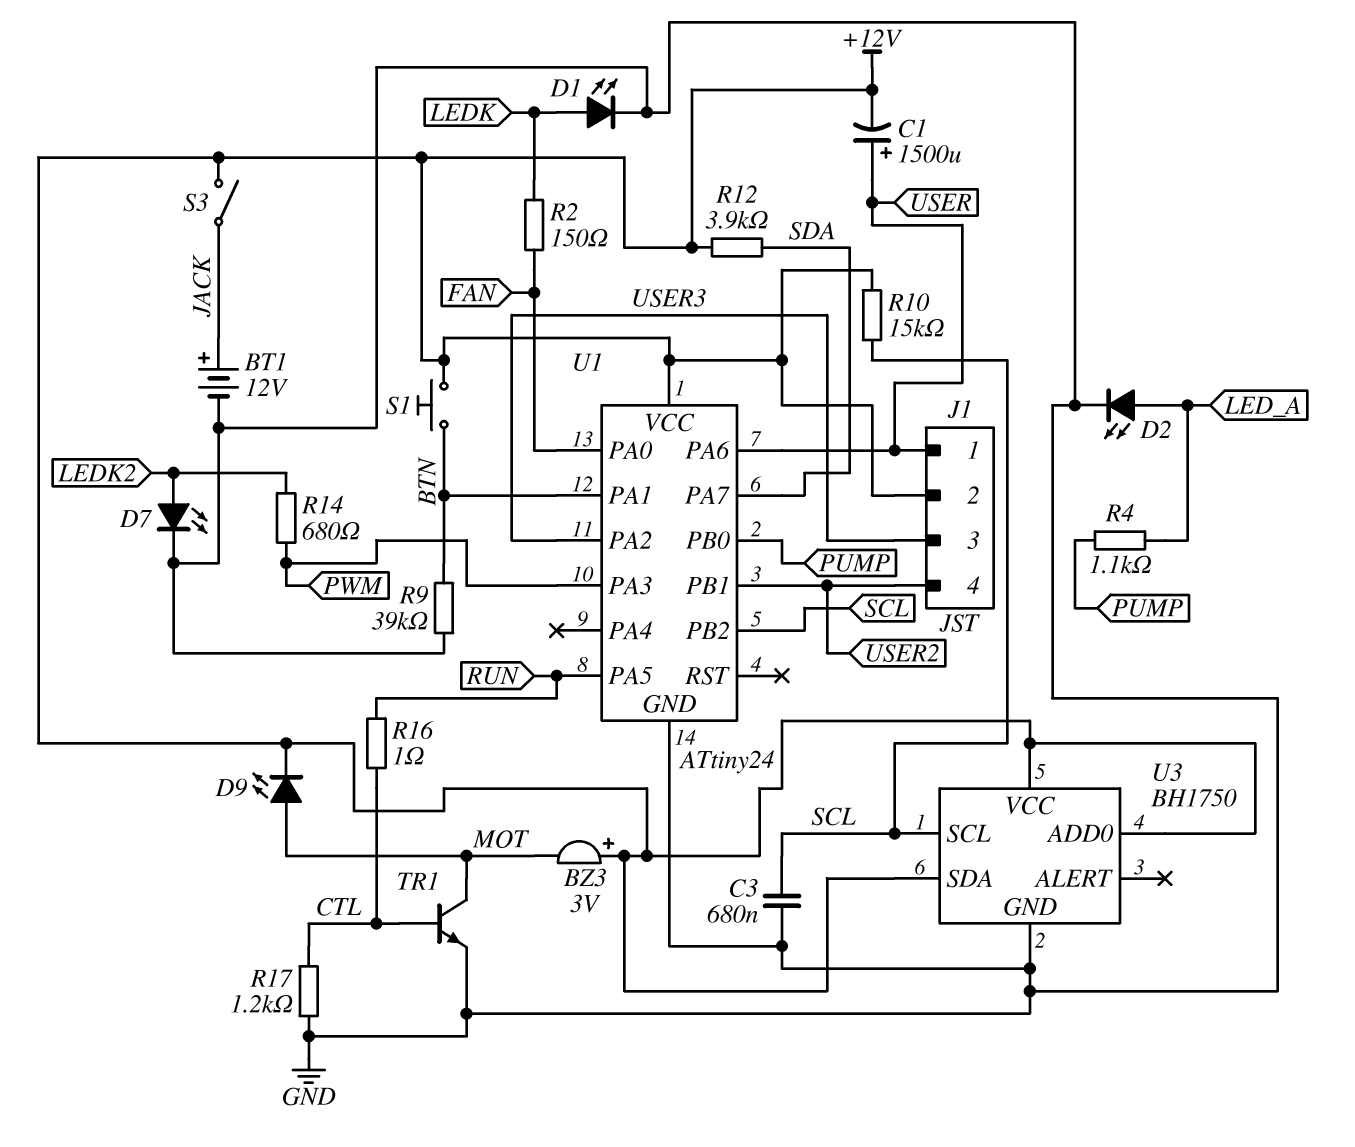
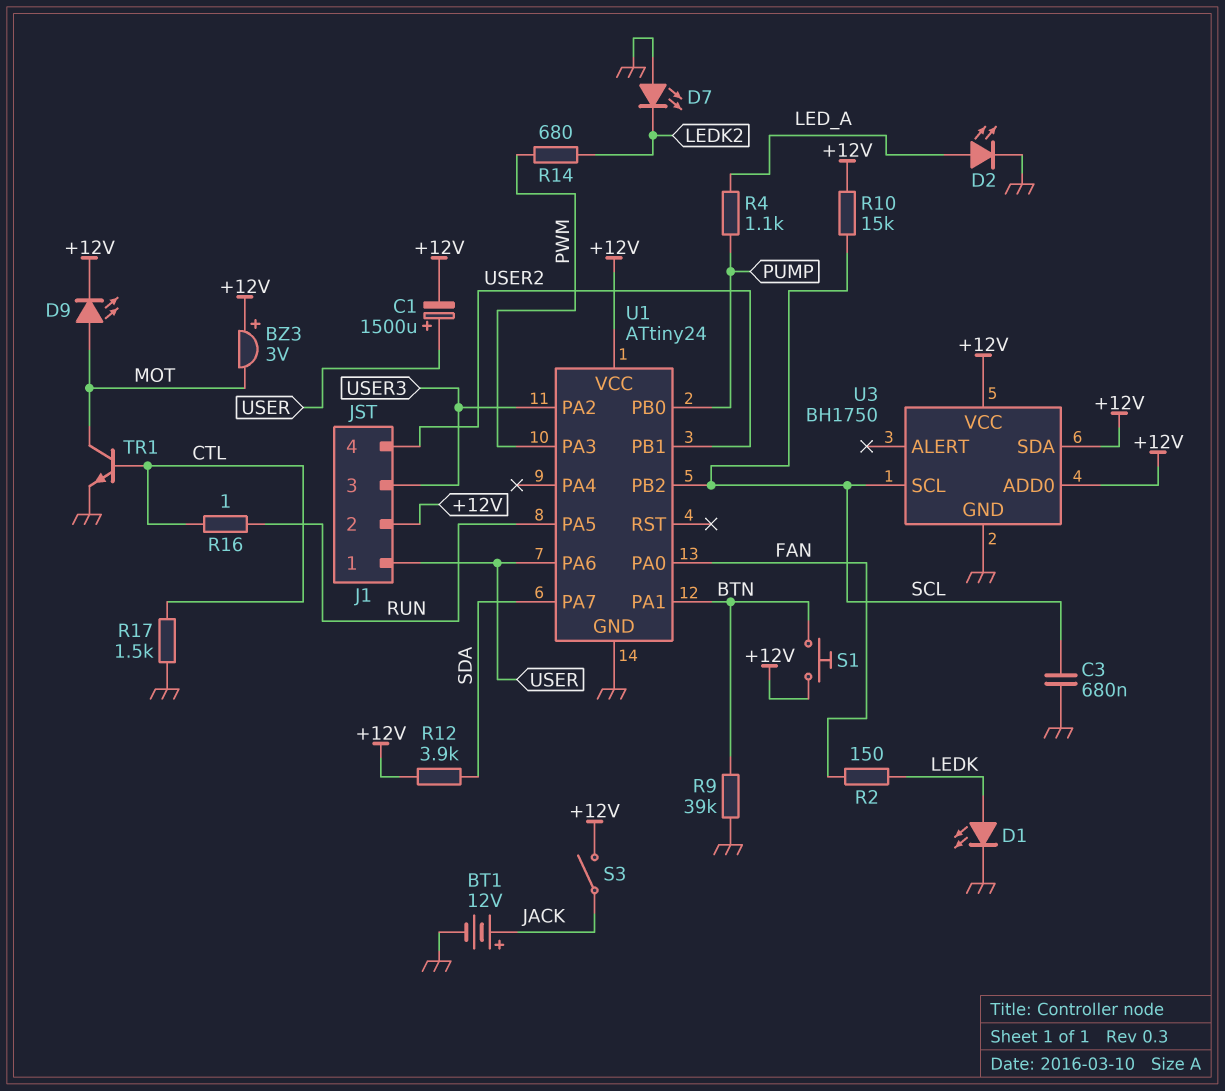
D7: LED (A LEDK2, K GND) -> LED (A GND, K LEDK2)
R17: 1.2k (CTL, GND) -> 1.5k (CTL, GND)

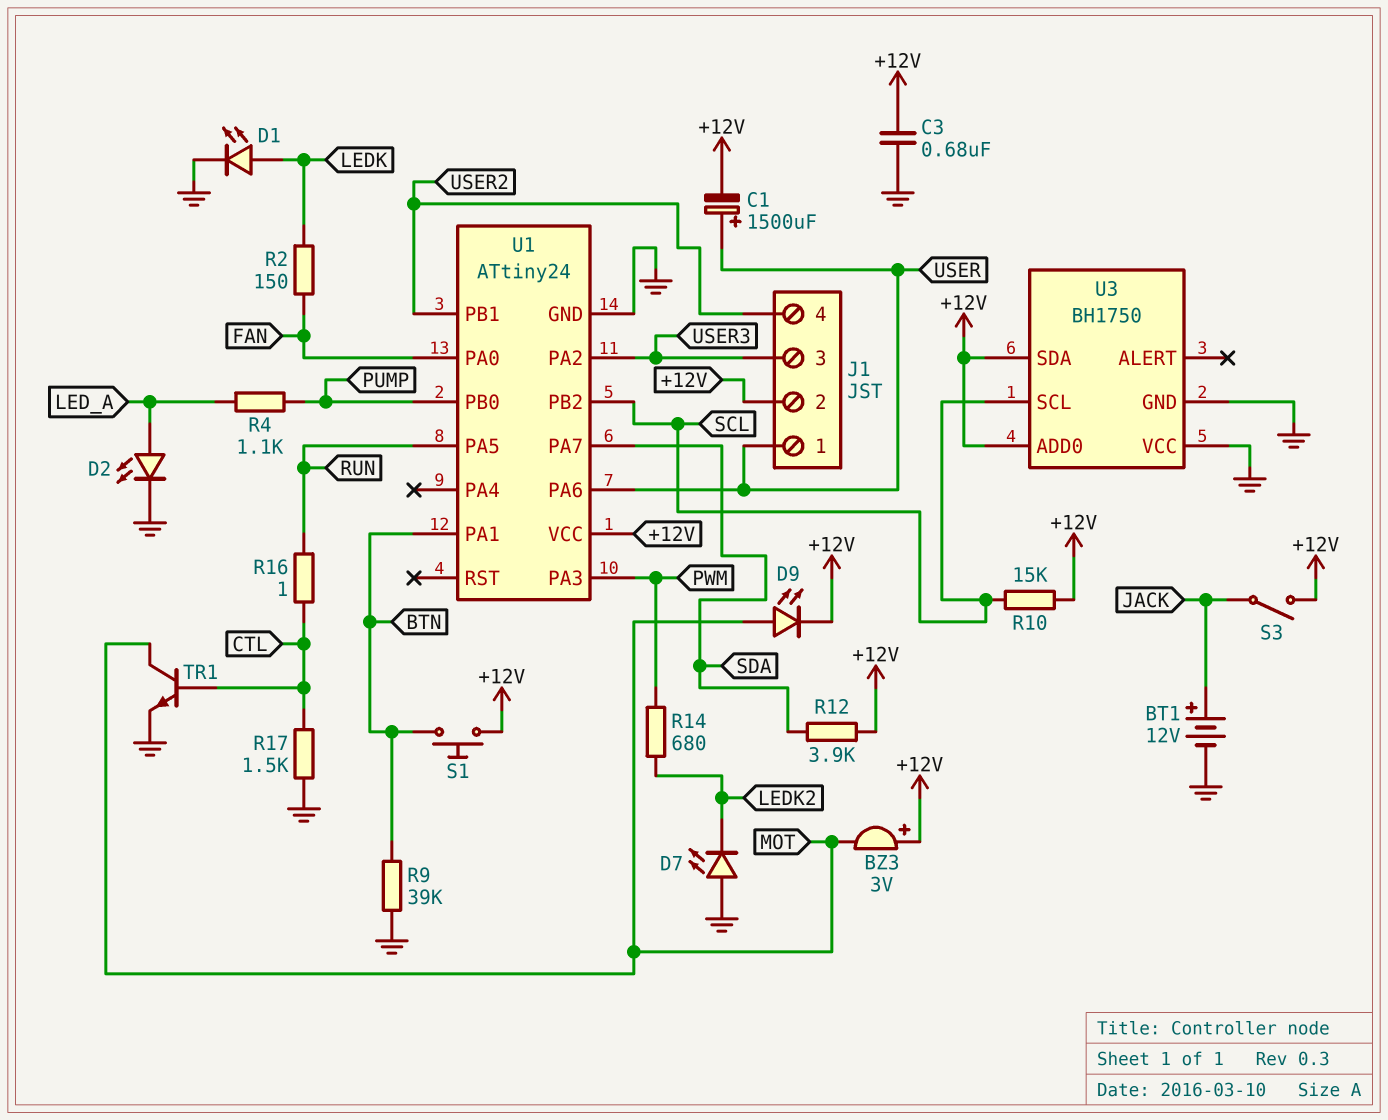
C3: 680nF (GND, SCL) -> 680nF (+12V, GND)
U3 pin VCC: +12V -> GND

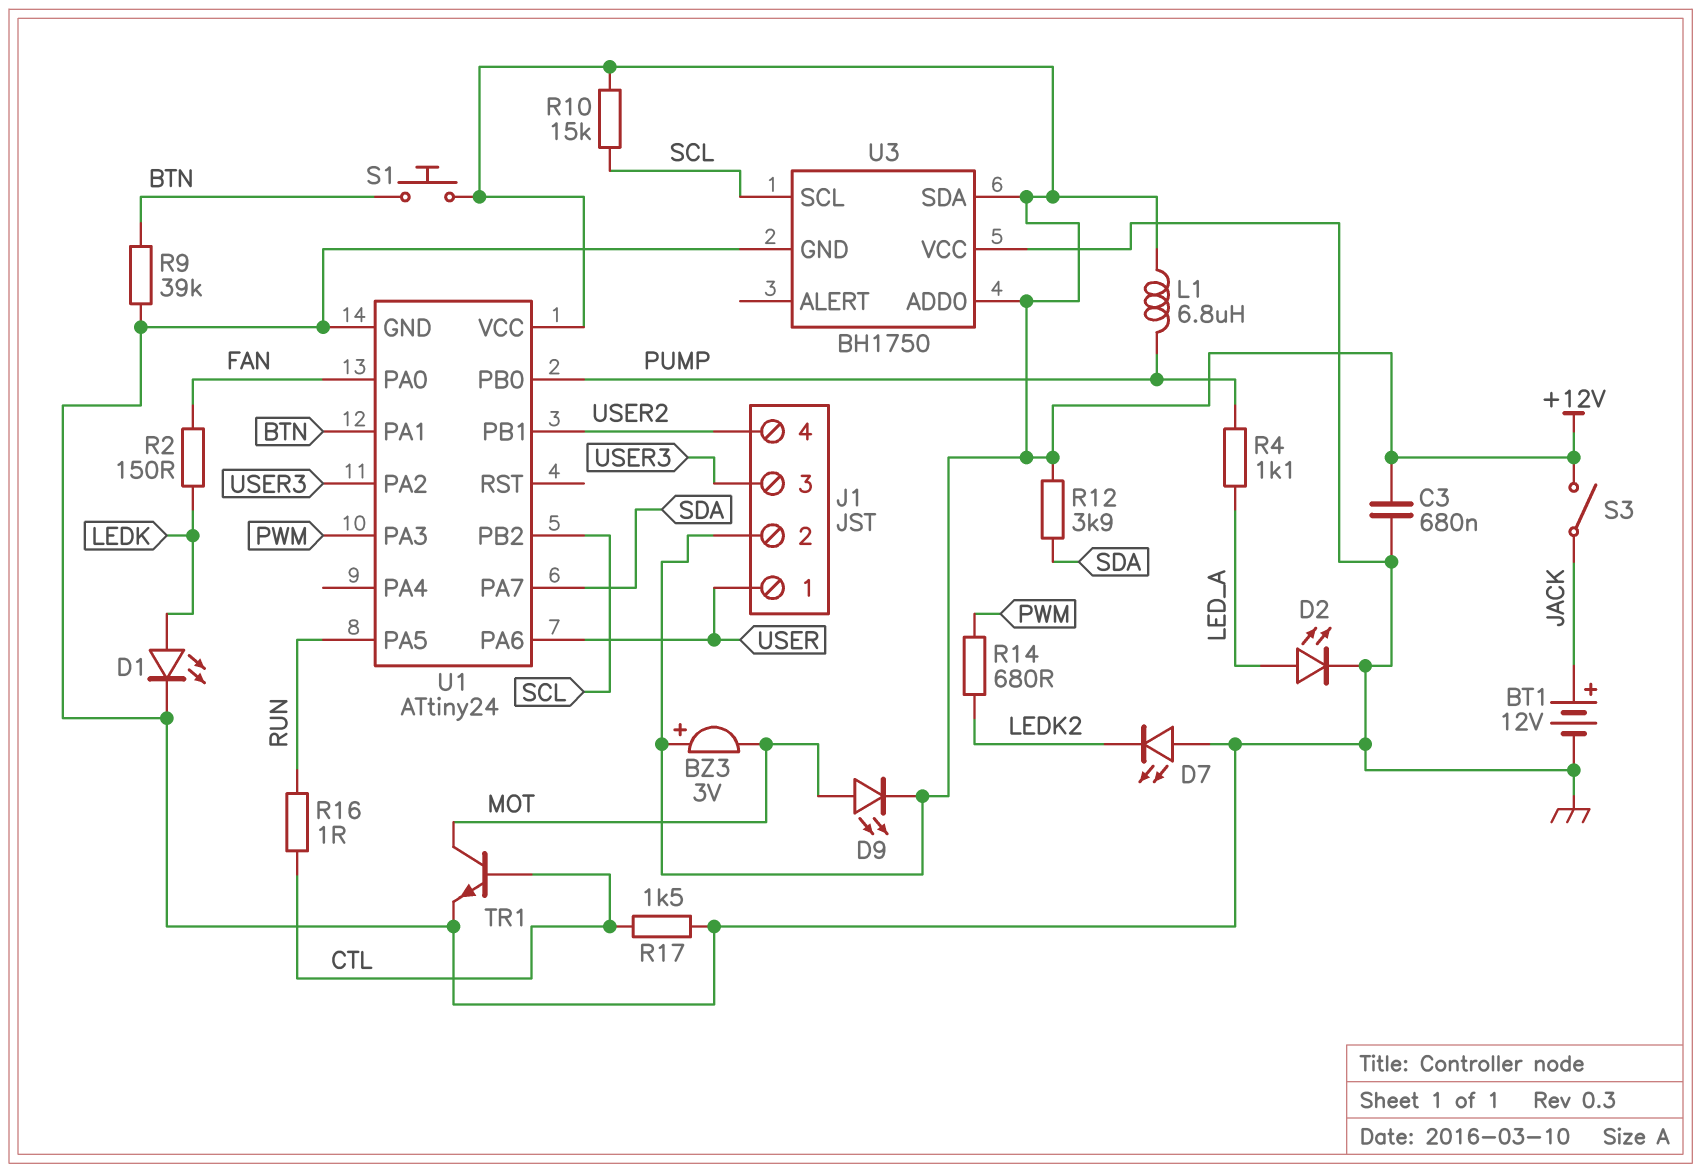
C1: 1500uF (plus USER, minus +12V) -> none
L1: none -> 6.8uH (+12V, PUMP)

